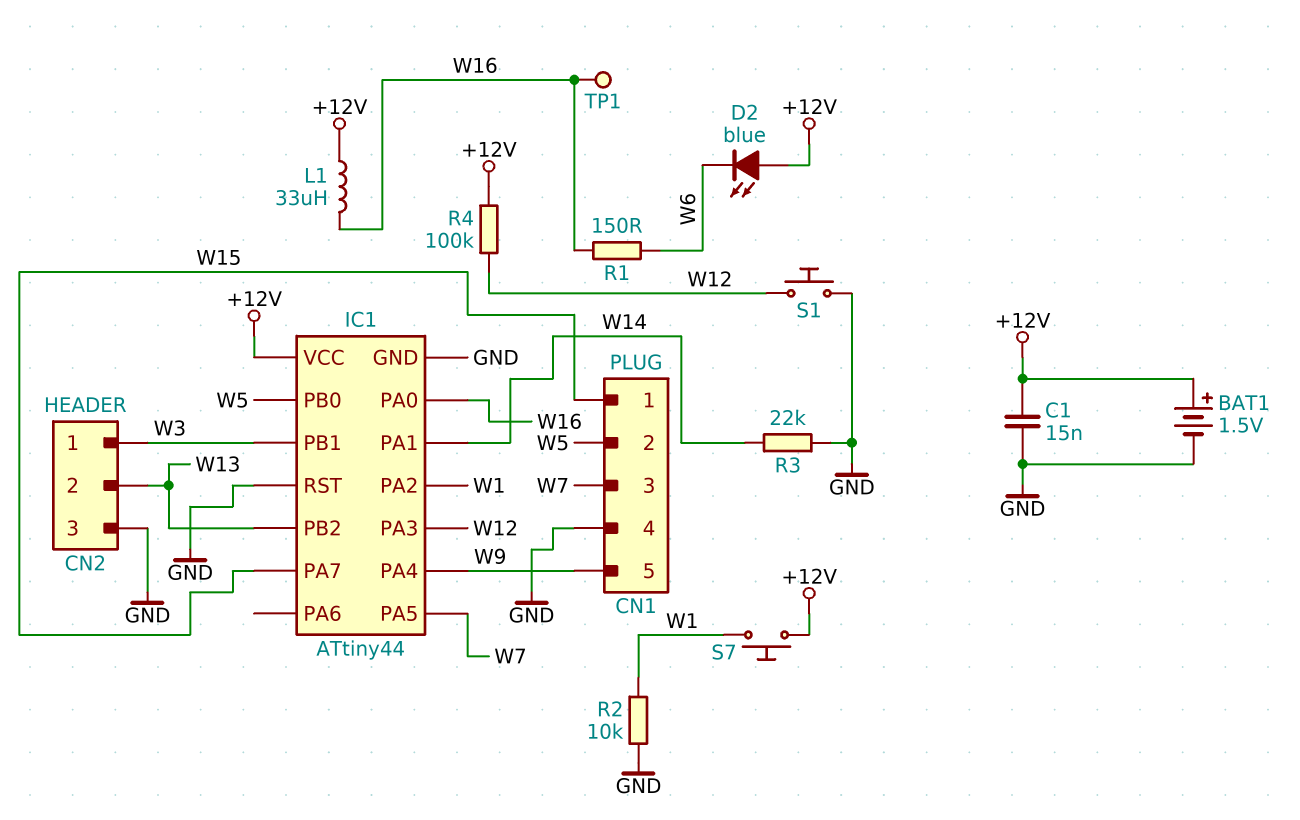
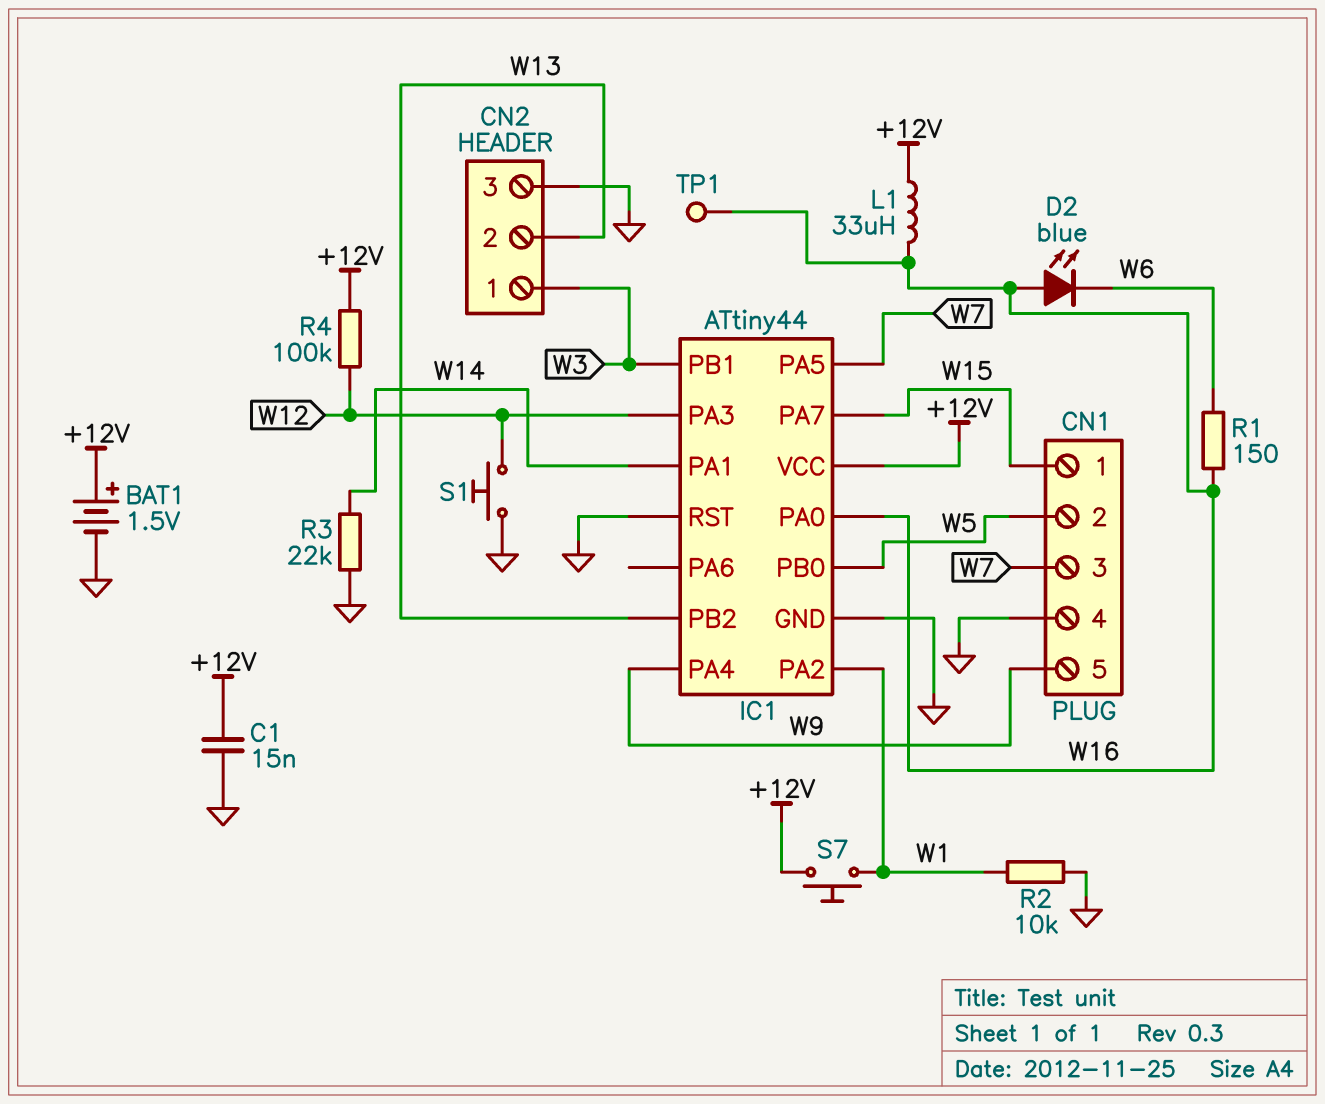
D2: LED blue (A +12V, K W6) -> LED blue (A W16, K W6)

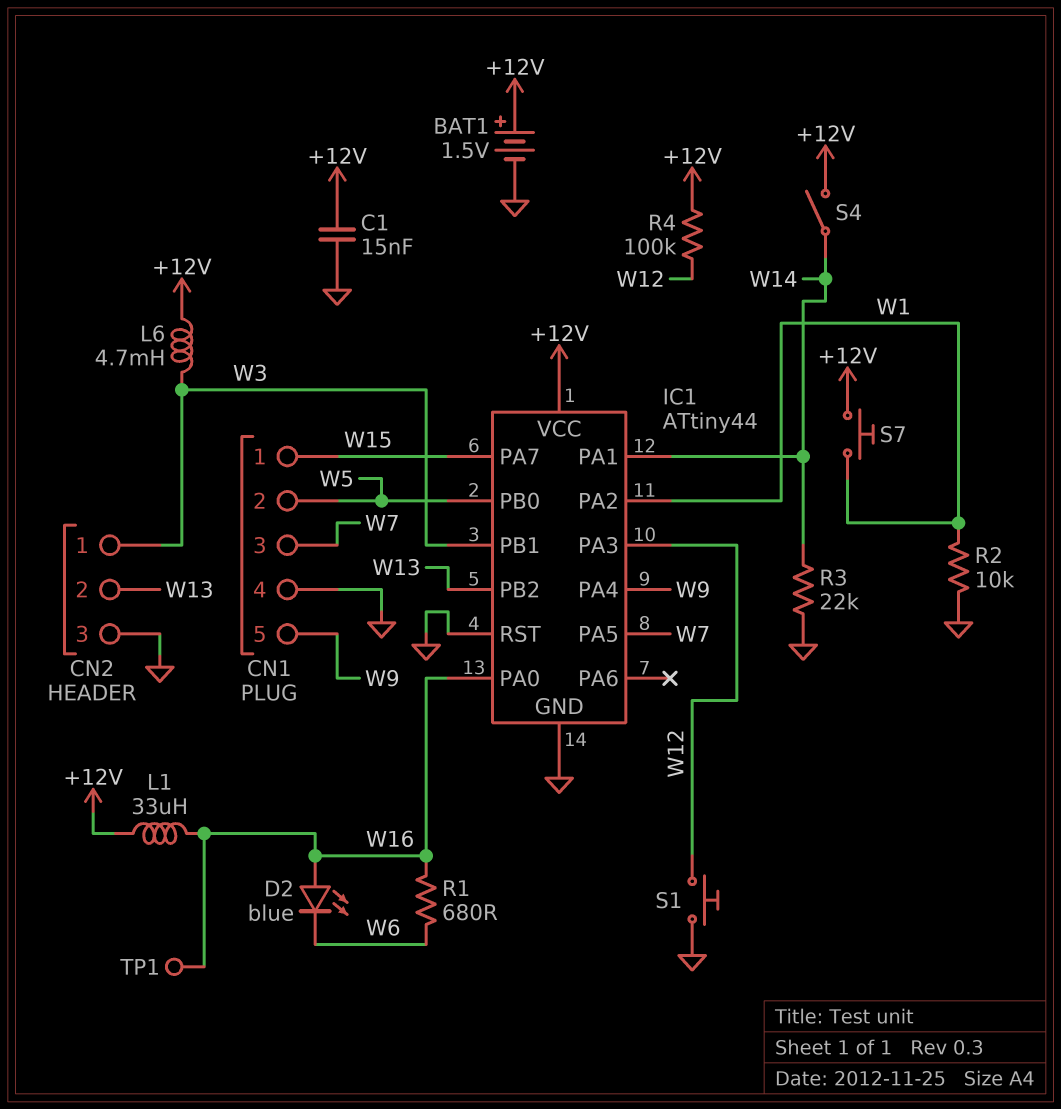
L6: none -> 4.7mH (+12V, W3)
R1: 150 (W6, W16) -> 680 (W6, W16)
S4: none -> switch (+12V, W14)

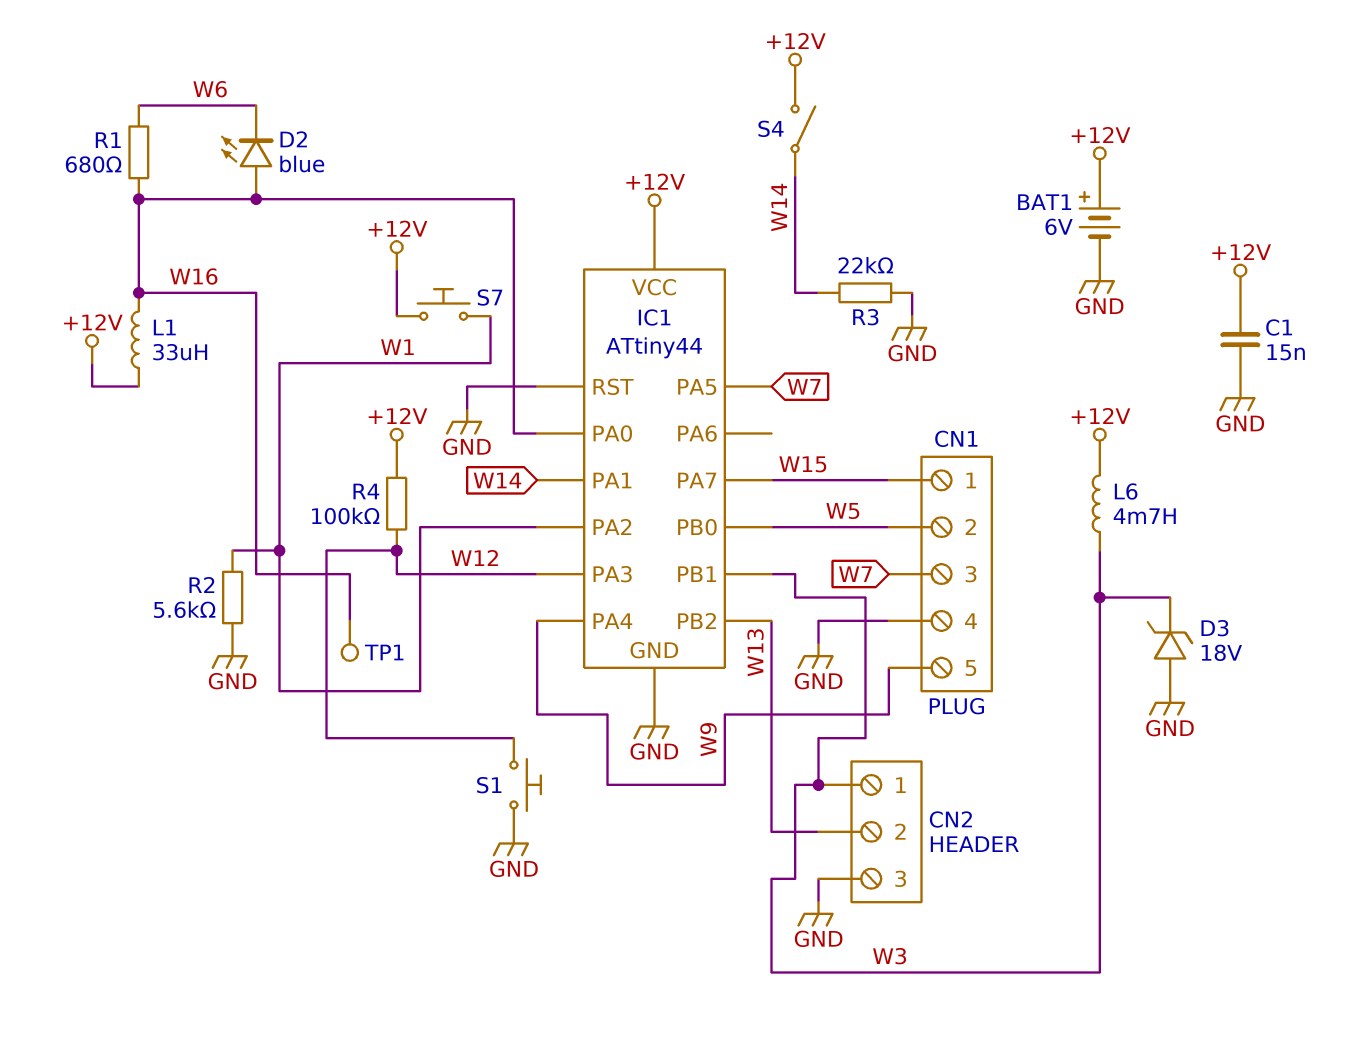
BAT1: 1.5V (plus +12V, minus GND) -> 6V (plus +12V, minus GND)
D3: none -> zener 18V (A GND, K W3)
R2: 10k (GND, W1) -> 5.6k (GND, W1)

